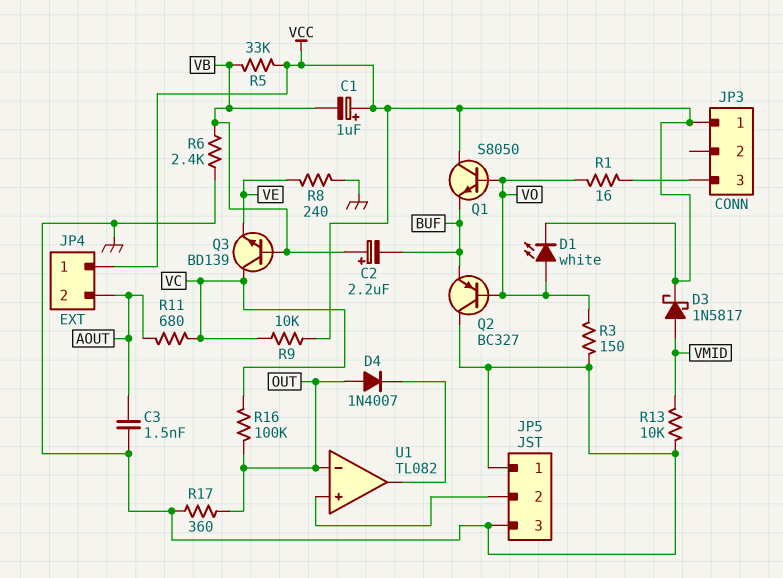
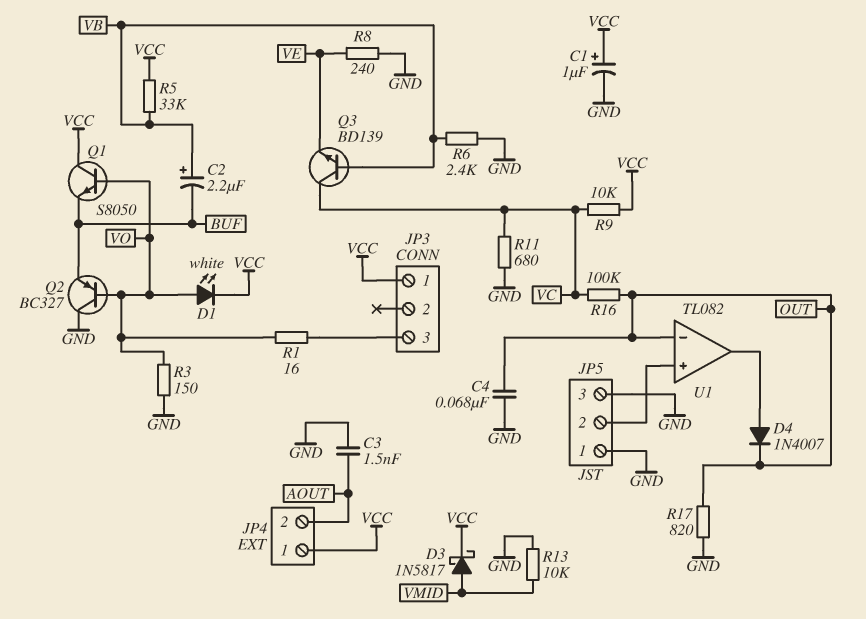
C1: 1uF (plus VCC, minus VB) -> 1uF (plus VCC, minus GND)
C4: none -> 68nF (GND, OUT)
D4: diode 1N4007 (A OUT, K U1/out) -> diode 1N4007 (A U1/out, K OUT)
R11: 680 (AOUT, VC) -> 680 (GND, VC)
R17: 360 (GND, OUT) -> 820 (GND, OUT)

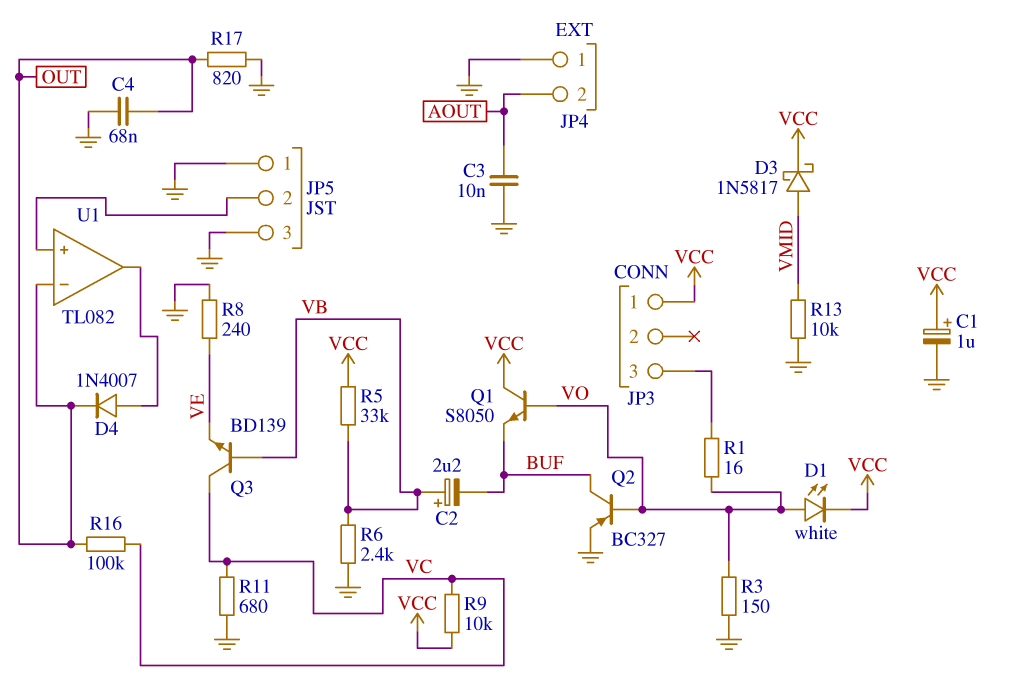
C3: 1.5nF (AOUT, GND) -> 10nF (AOUT, GND)
JP4 pin 1: VCC -> GND
Q2: PNP BC327 (B VO, C GND, E BUF) -> PNP BC327 (B VO, C BUF, E GND)

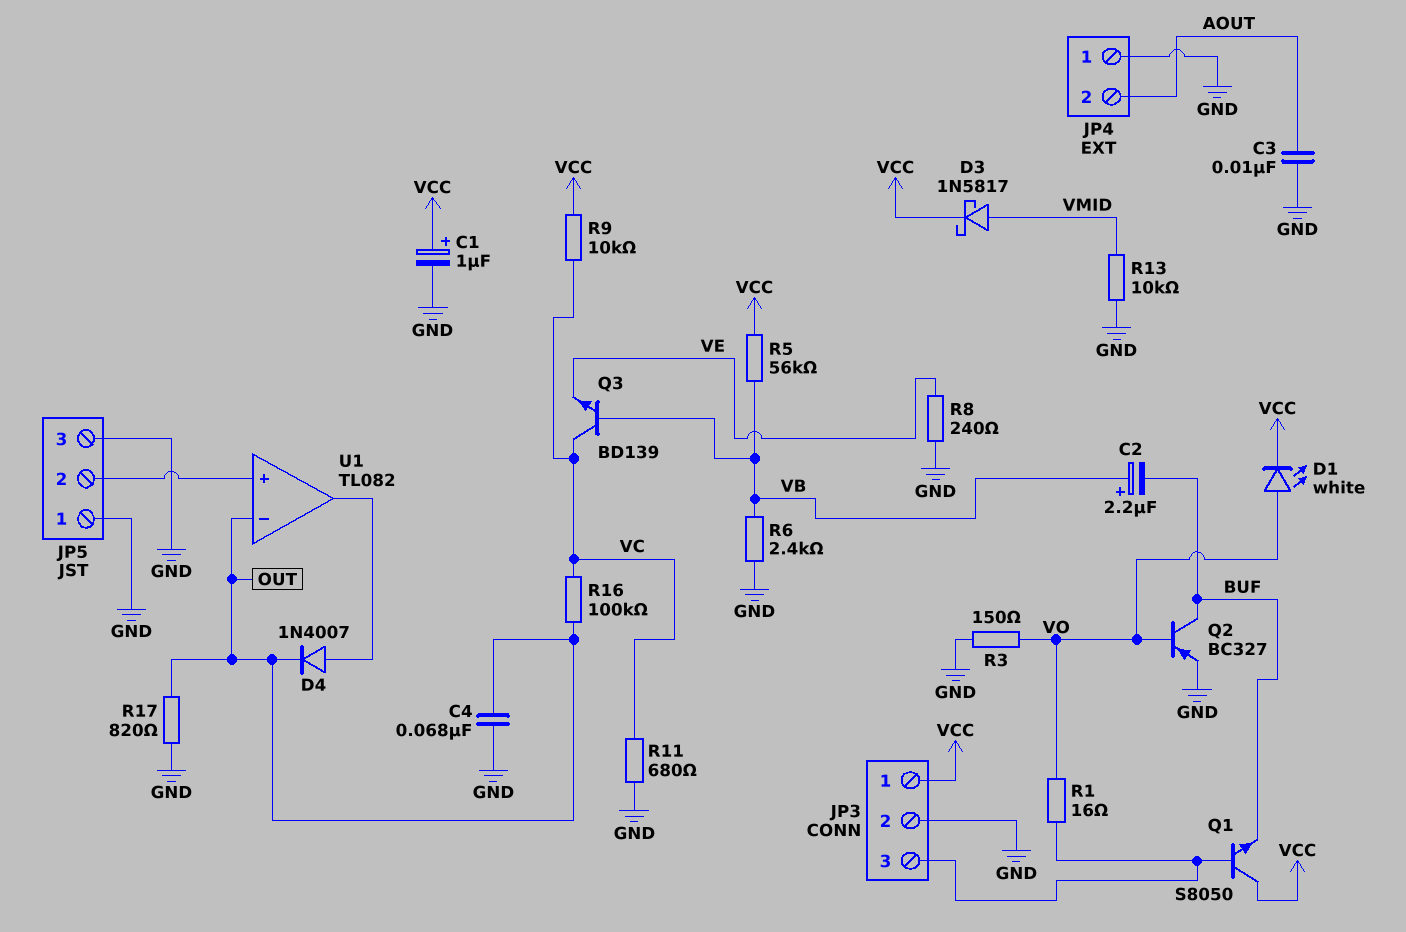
JP3 pin 2: none -> GND
Q1: NPN S8050 (B VO, C VCC, E BUF) -> NPN S8050 (B JP3/3, C VCC, E BUF)
R5: 33k (VB, VCC) -> 56k (VB, VCC)

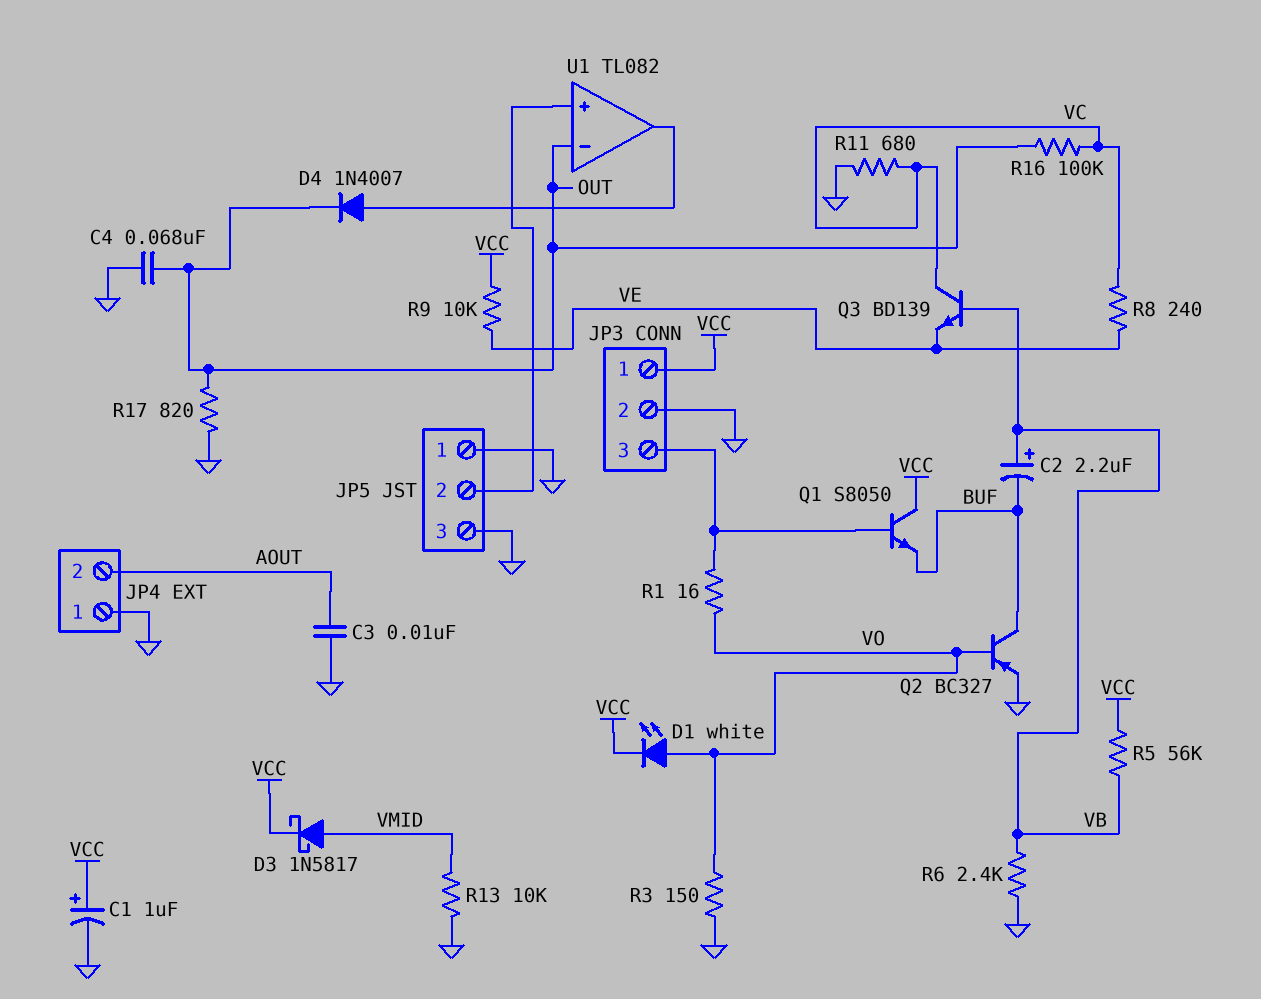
R8: 240 (GND, VE) -> 240 (VC, VE)
R9: 10k (VC, VCC) -> 10k (VCC, VE)

